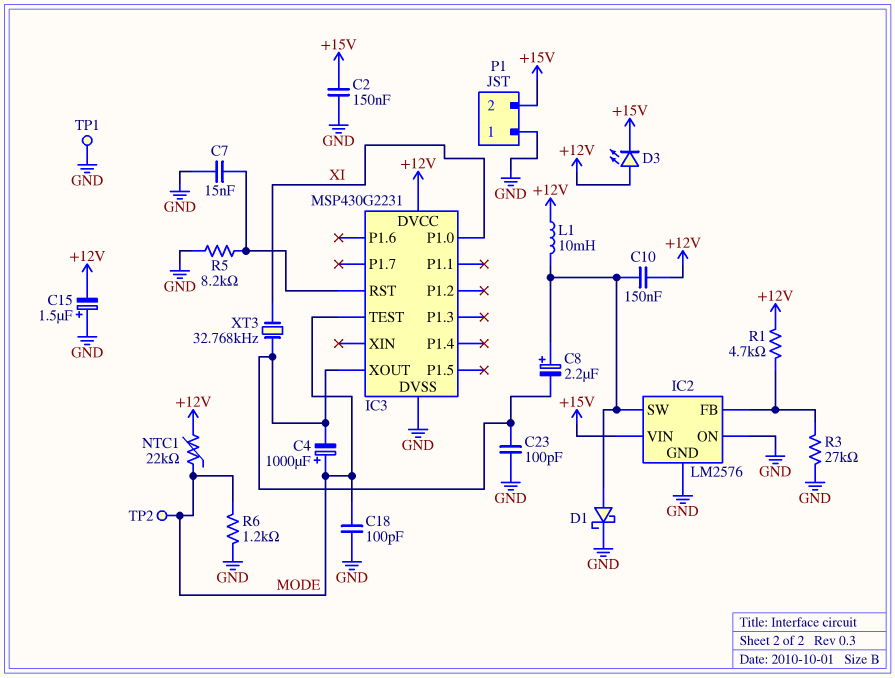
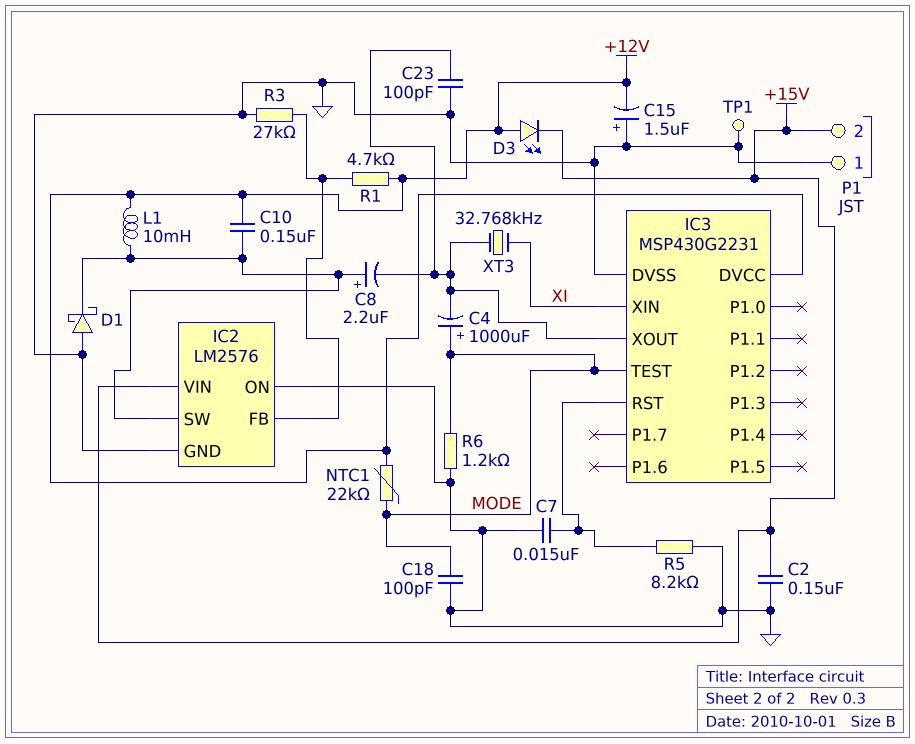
D1: schottky (A IC2/SW, K GND) -> schottky (A GND, K IC2/SW)
IC3 pin P1.0: XI -> none
IC3 pin XIN: none -> XI
TP2: test point (MODE) -> none

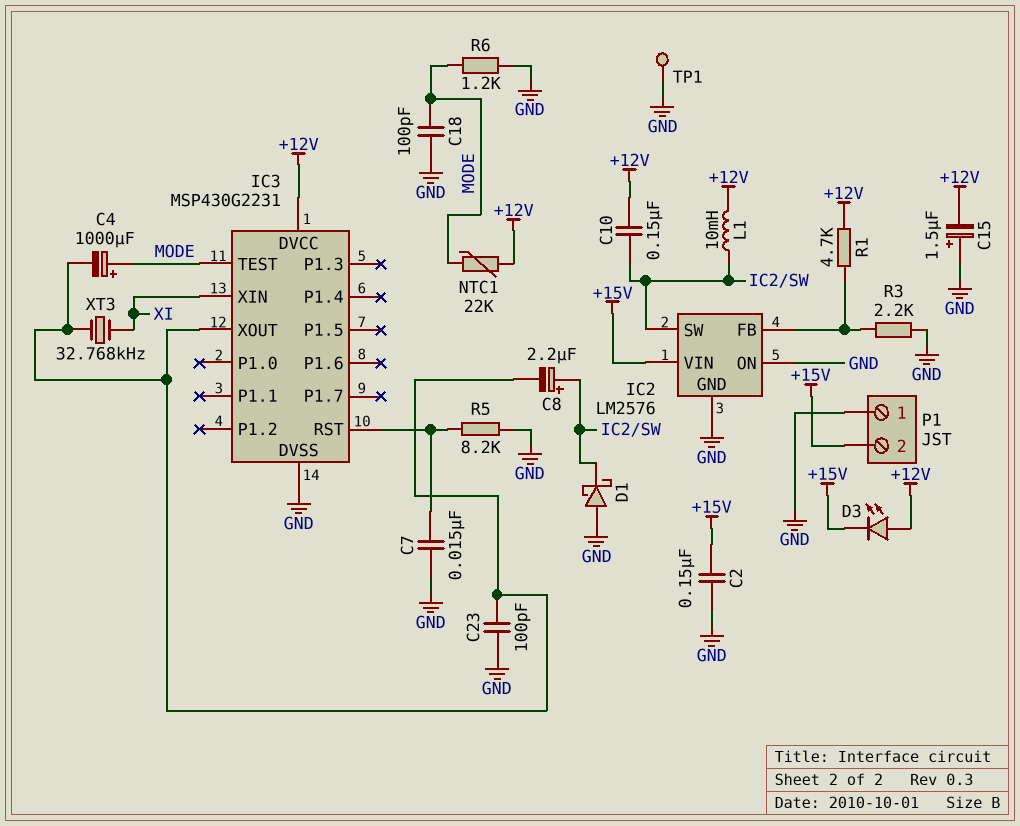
R3: 27k (GND, IC2/FB) -> 2.2k (GND, IC2/FB)

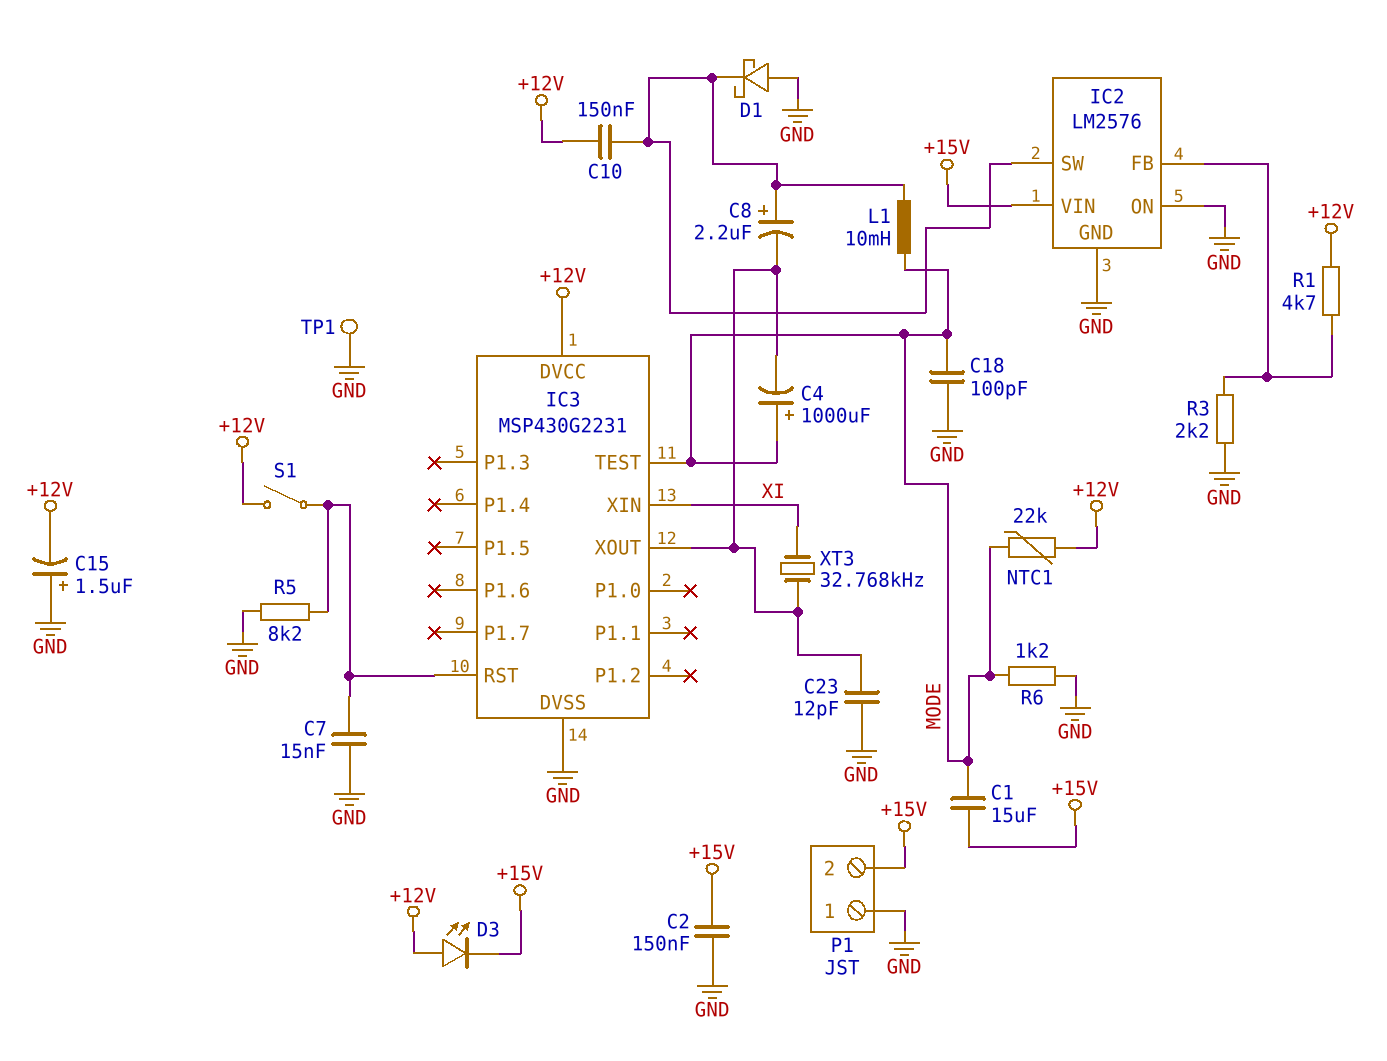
C1: none -> 15uF (+15V, MODE)
C23: 100pF (GND, IC3/XOUT) -> 12pF (GND, IC3/XOUT)
L1: 10mH (+12V, IC2/SW) -> 10mH (IC2/SW, MODE)
S1: none -> switch (+12V, IC3/RST)

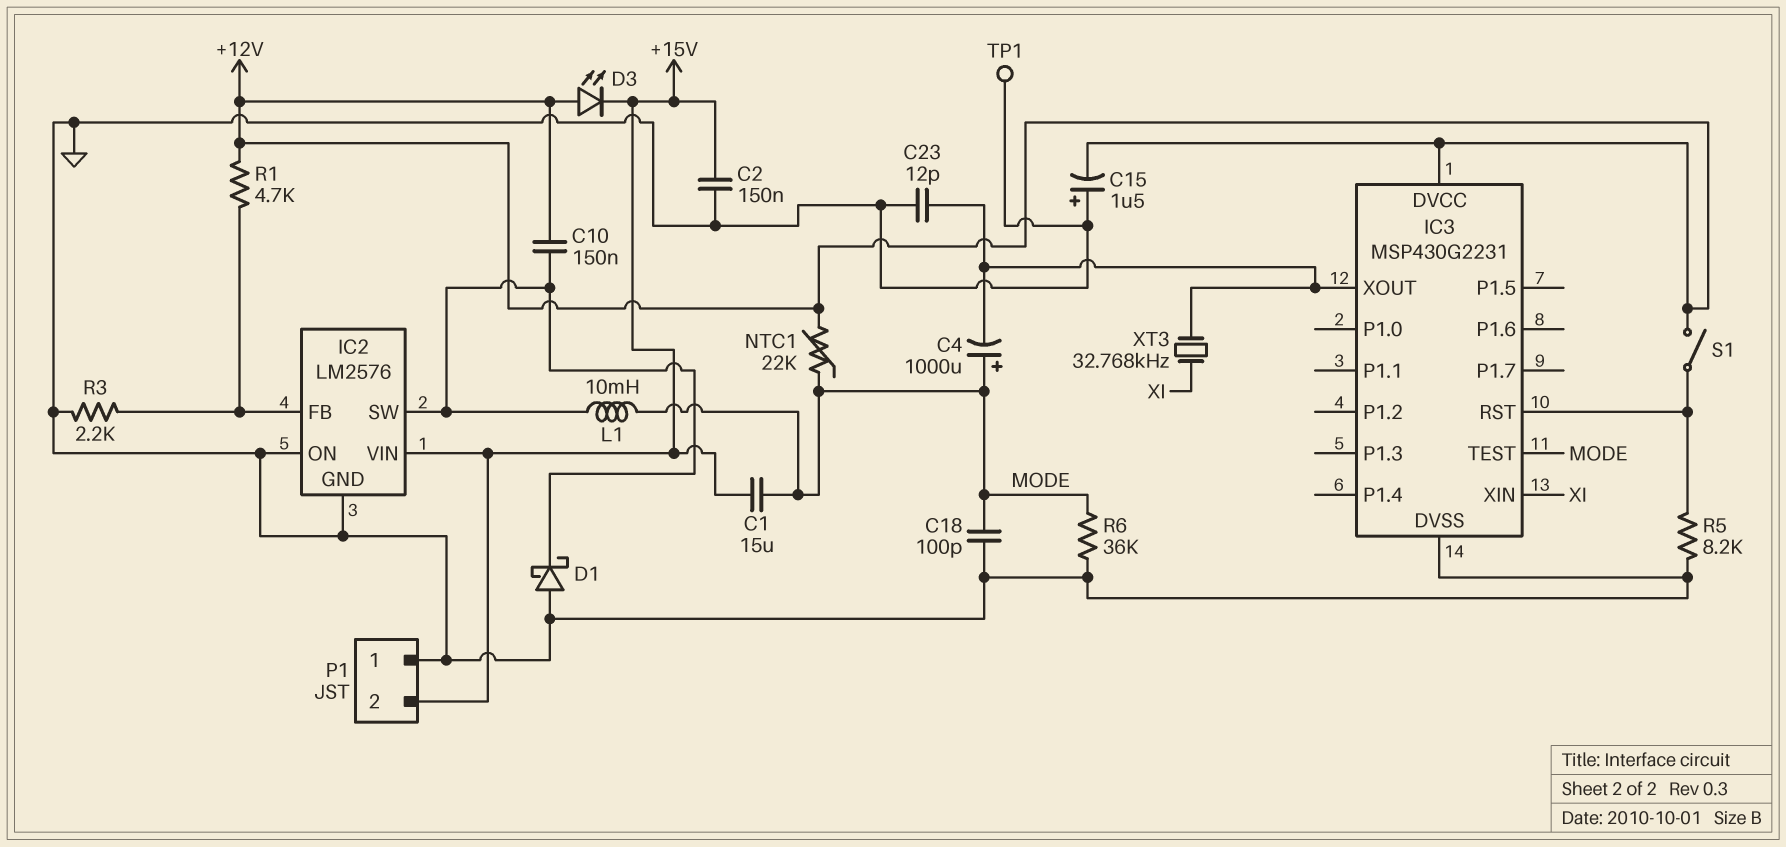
C7: 15nF (GND, IC3/RST) -> none
C8: 2.2uF (plus IC2/SW, minus IC3/XOUT) -> none
R6: 1.2k (GND, MODE) -> 36k (GND, MODE)

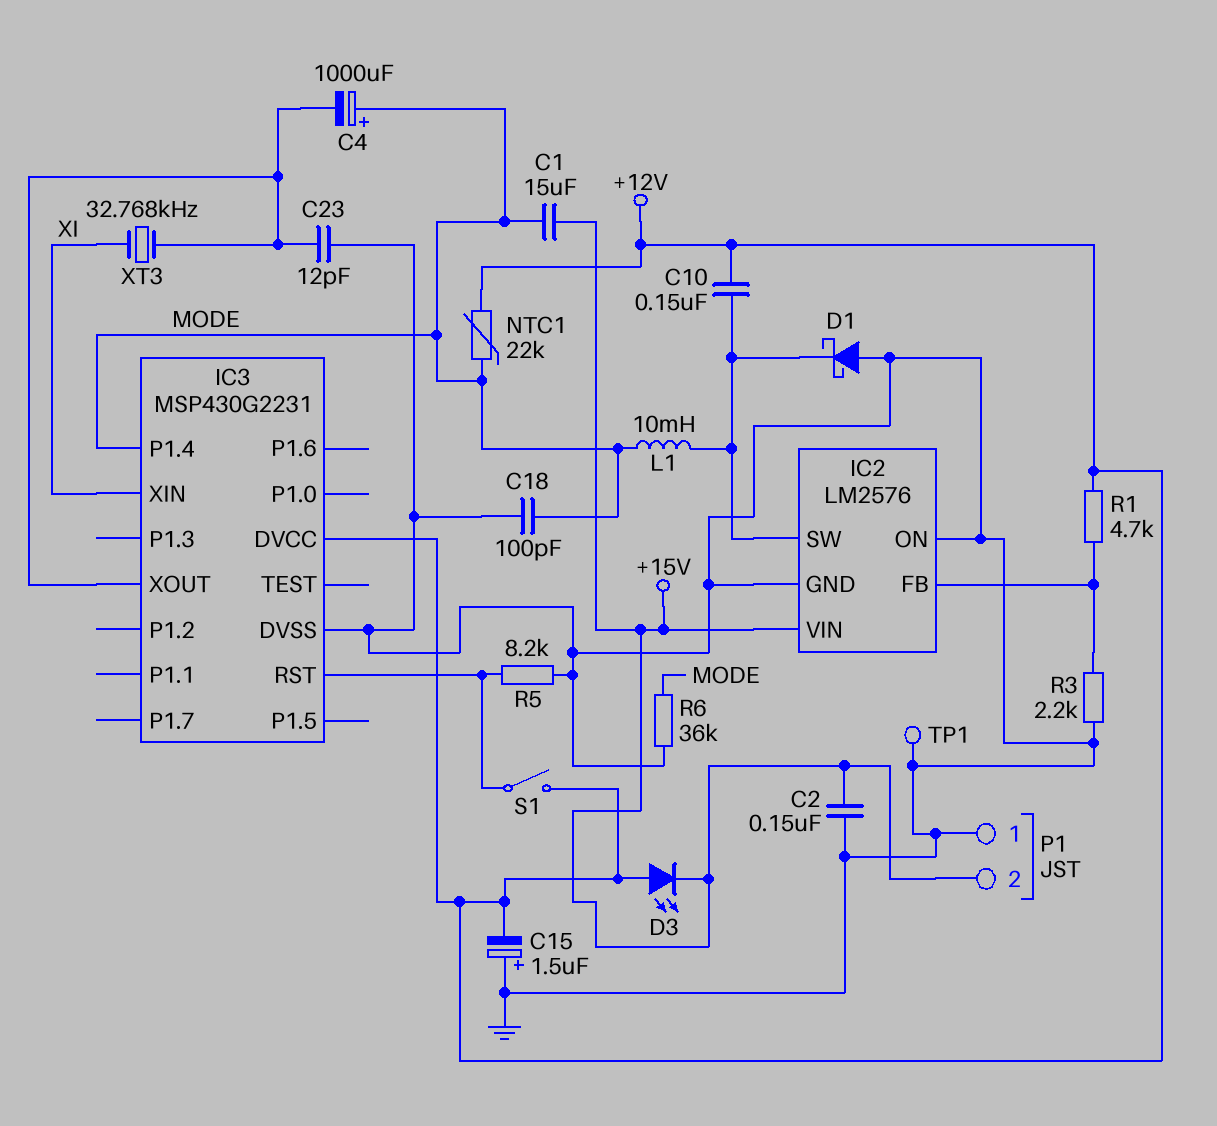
IC3 pin P1.4: none -> MODE
IC3 pin TEST: MODE -> none

